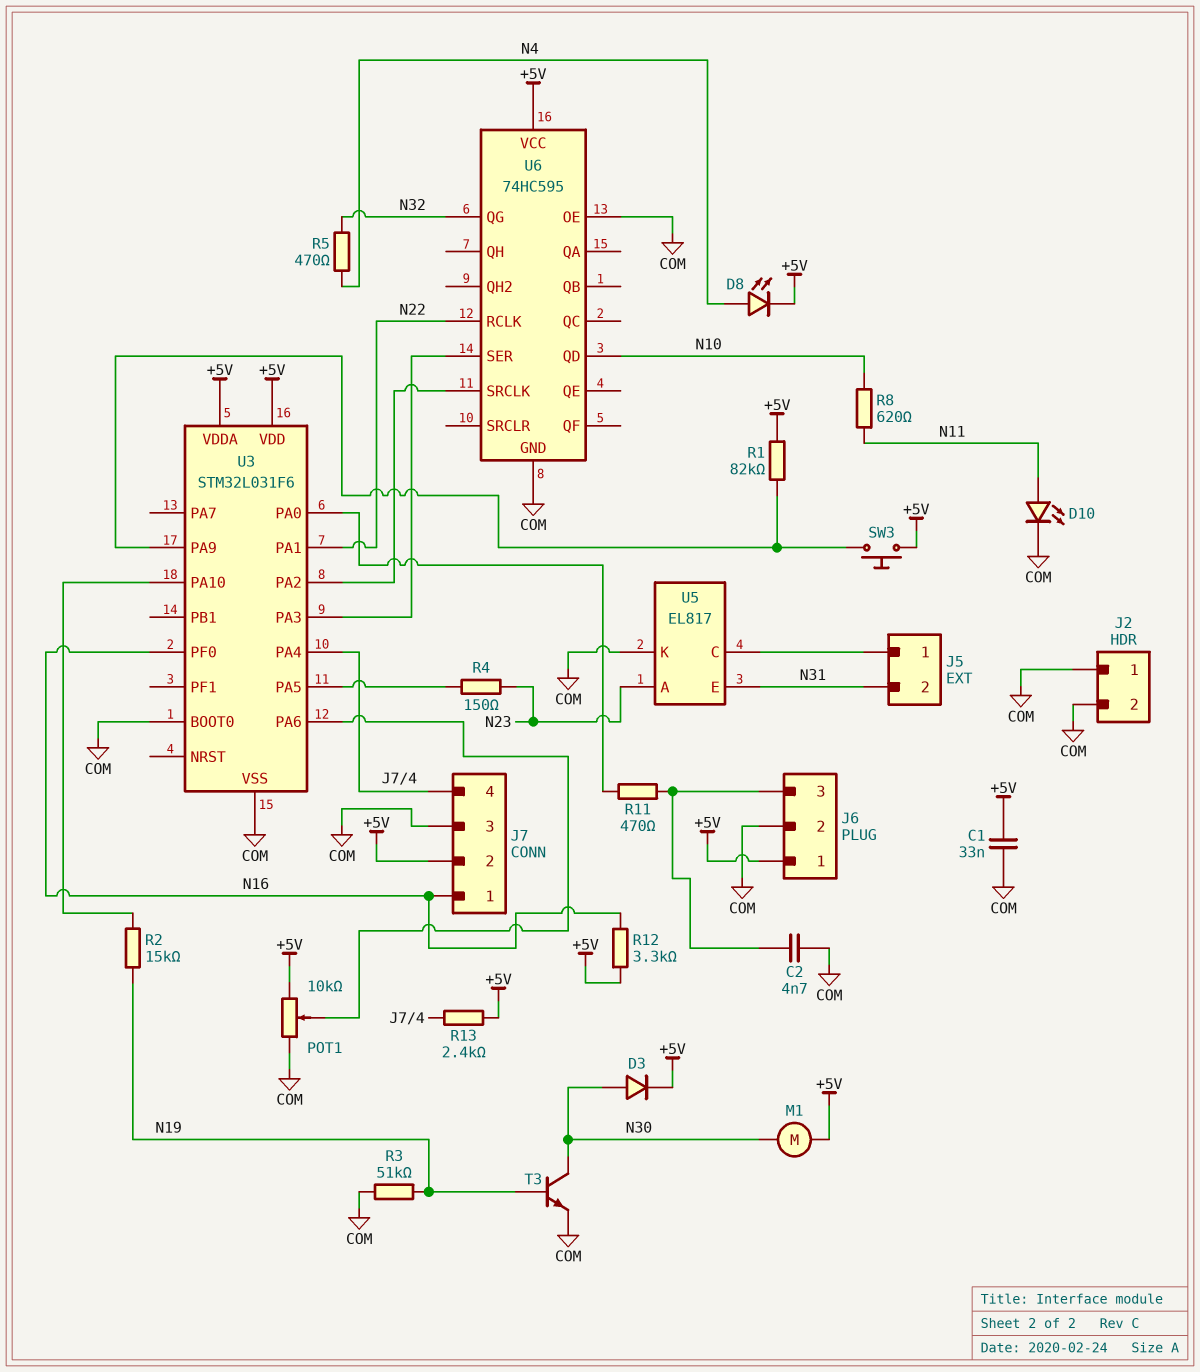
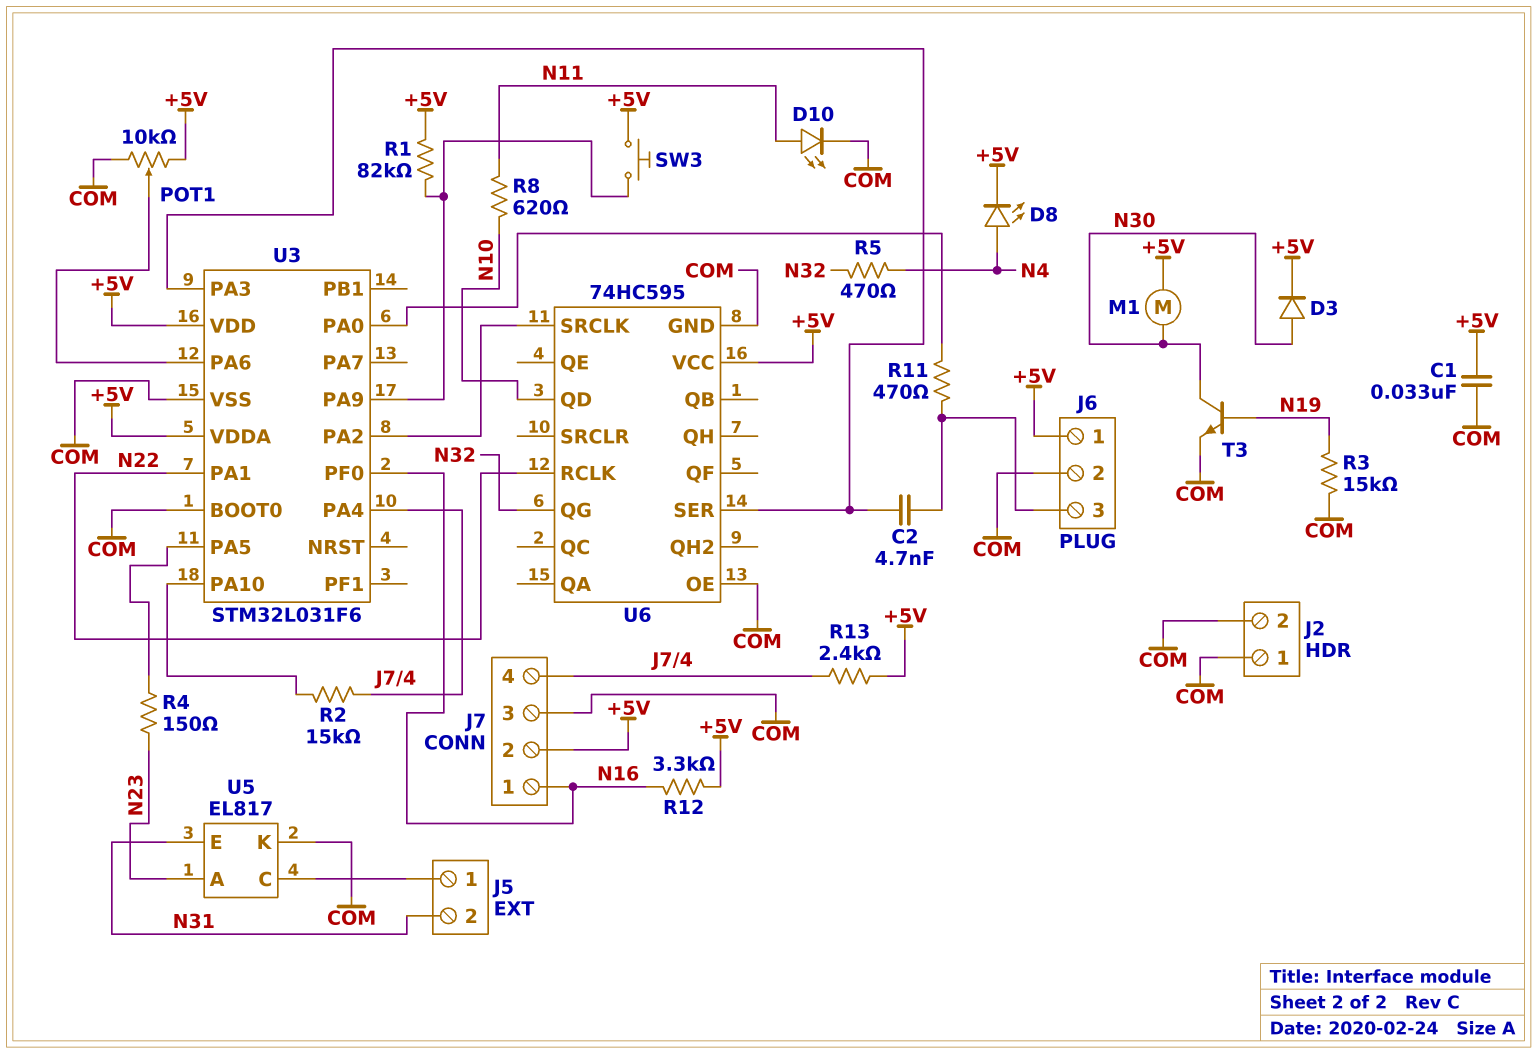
C2: 4.7nF (COM, J6/3) -> 4.7nF (J6/3, U3/PA3)
R2: 15k (N19, U3/PA10) -> 15k (J7/4, U3/PA10)
R3: 51k (COM, N19) -> 15k (COM, N19)

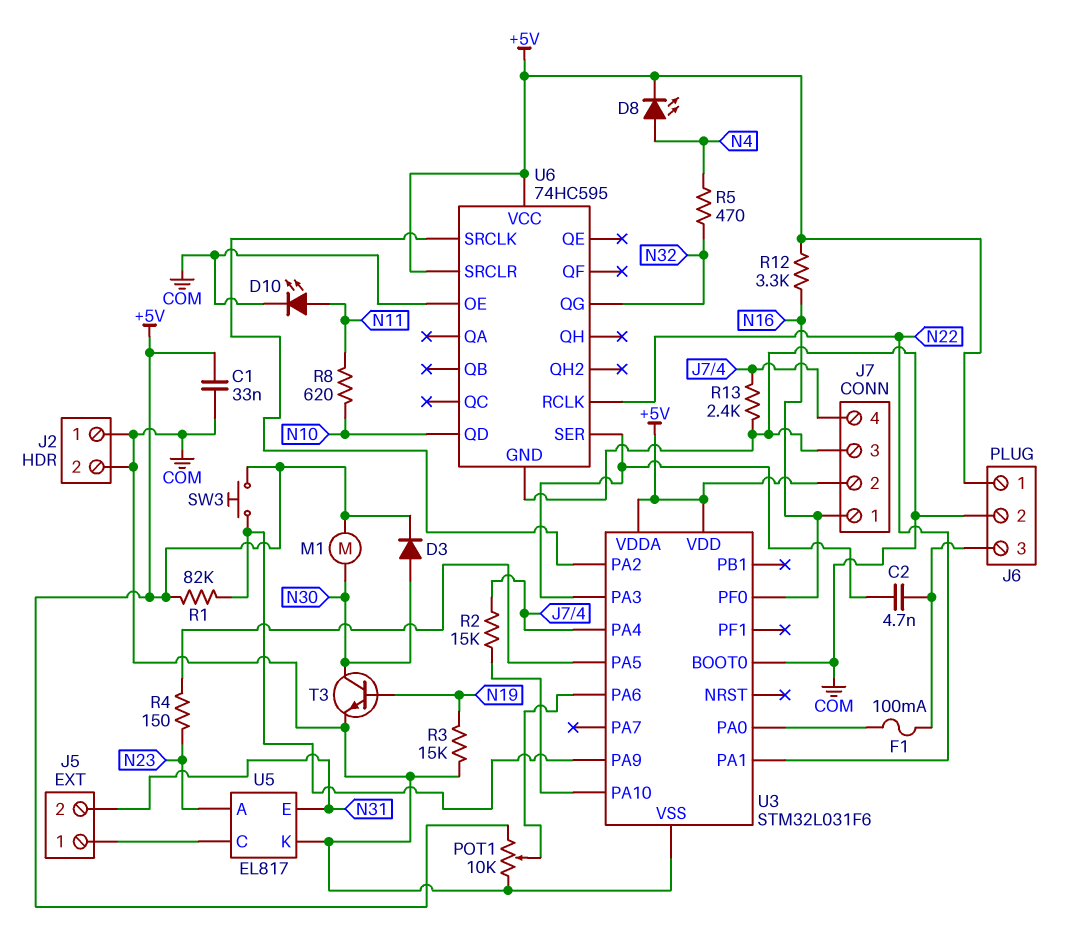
F1: none -> 100mA (J6/3, U3/PA0)
R11: 470 (J6/3, U3/PA0) -> none
R13: 2.4k (+5V, J7/4) -> 2.4k (COM, J7/4)
U6 pin SRCLR: none -> +5V

